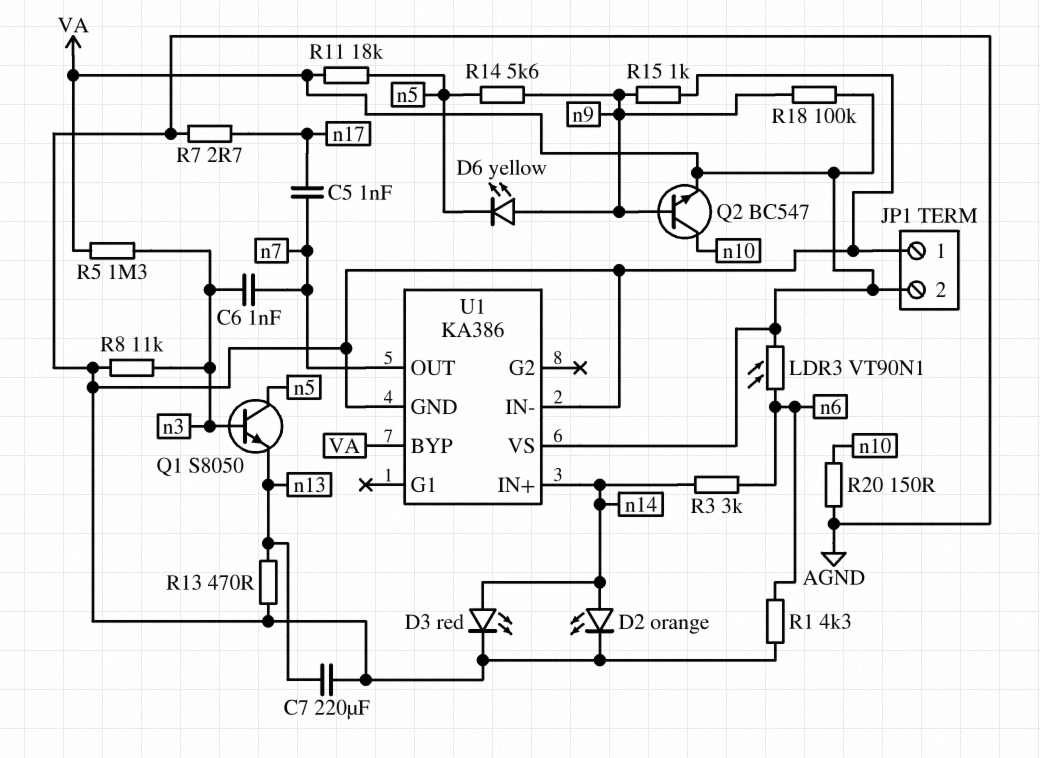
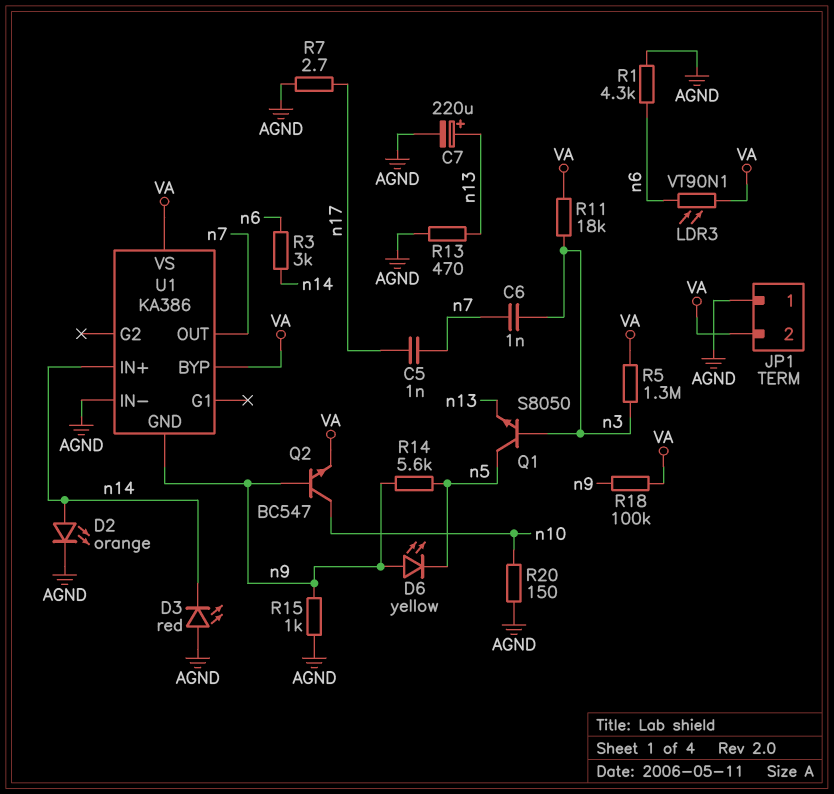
C7: 220uF (AGND, n13) -> 220uF (plus n13, minus AGND)
D3: LED red (A n14, K AGND) -> LED red (A AGND, K n14)
R8: 11k (AGND, n3) -> none
R11: 18k (VA, n5) -> 18k (VA, n3)
U1 pin GND: AGND -> n9

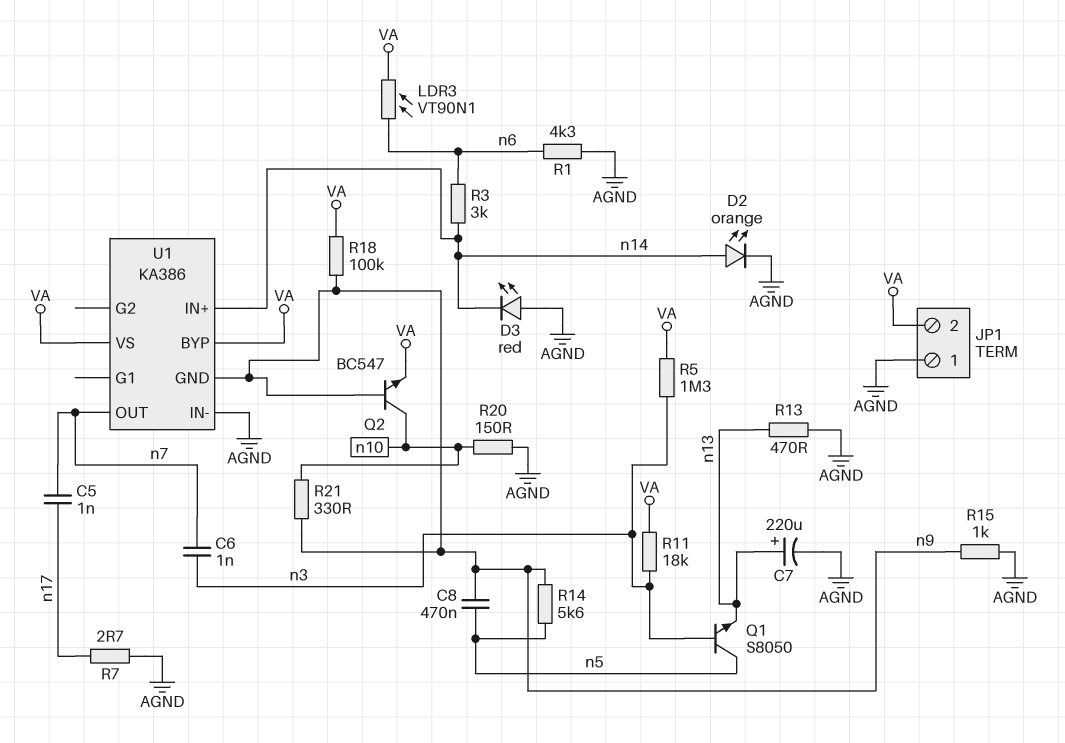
C8: none -> 470nF (n5, n9)
D6: LED yellow (A n9, K n5) -> none
R21: none -> 330 (n9, n10)

